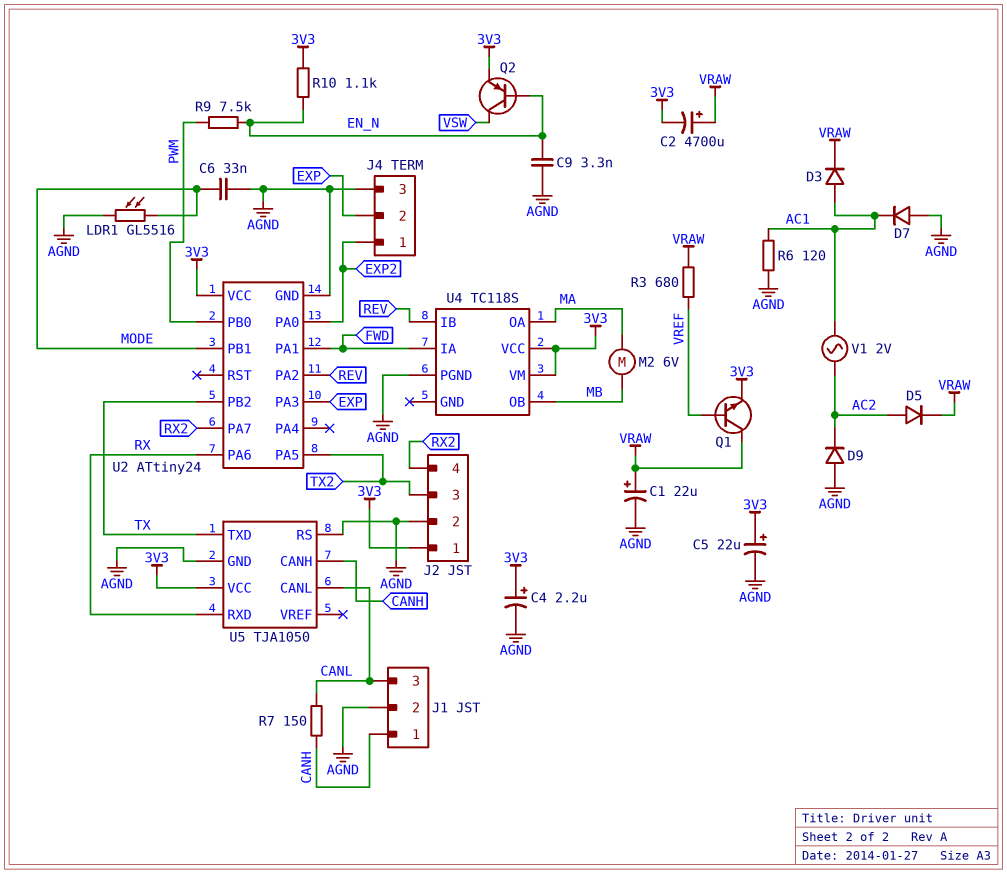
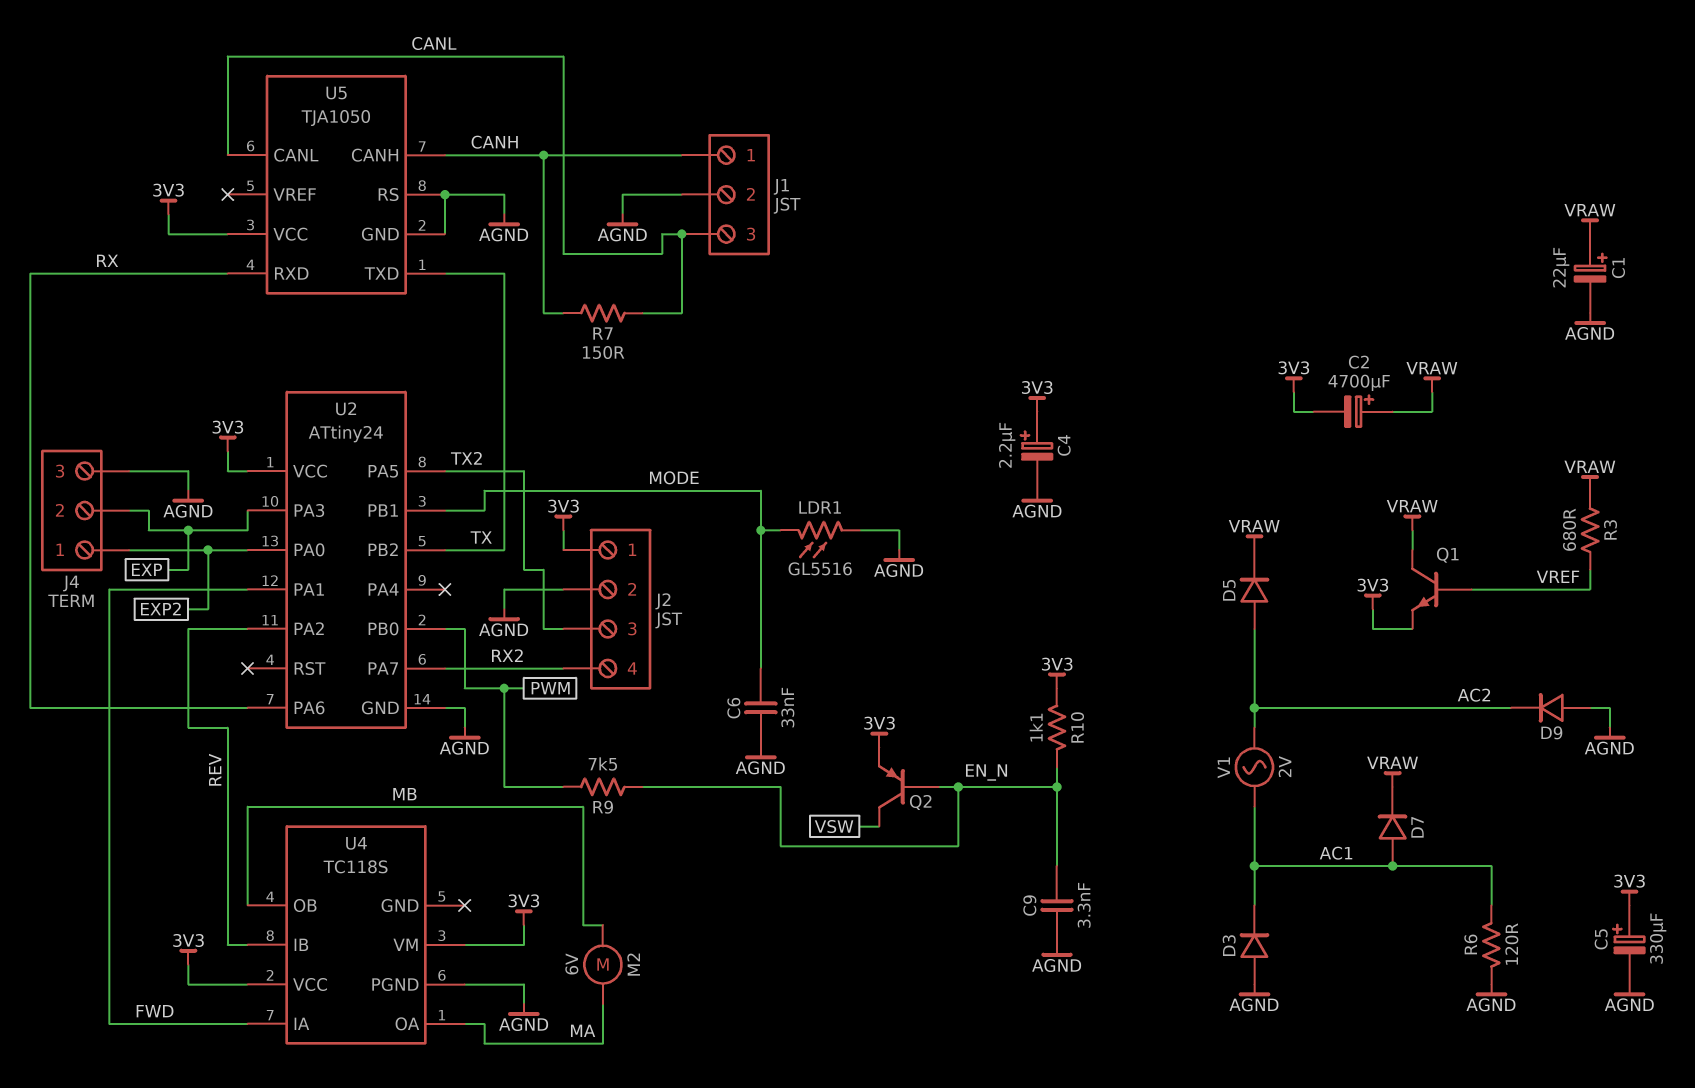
C5: 22uF (plus 3V3, minus AGND) -> 330uF (plus 3V3, minus AGND)
D3: diode (A AC1, K VRAW) -> diode (A AGND, K AC1)
D7: diode (A AGND, K AC1) -> diode (A AC1, K VRAW)

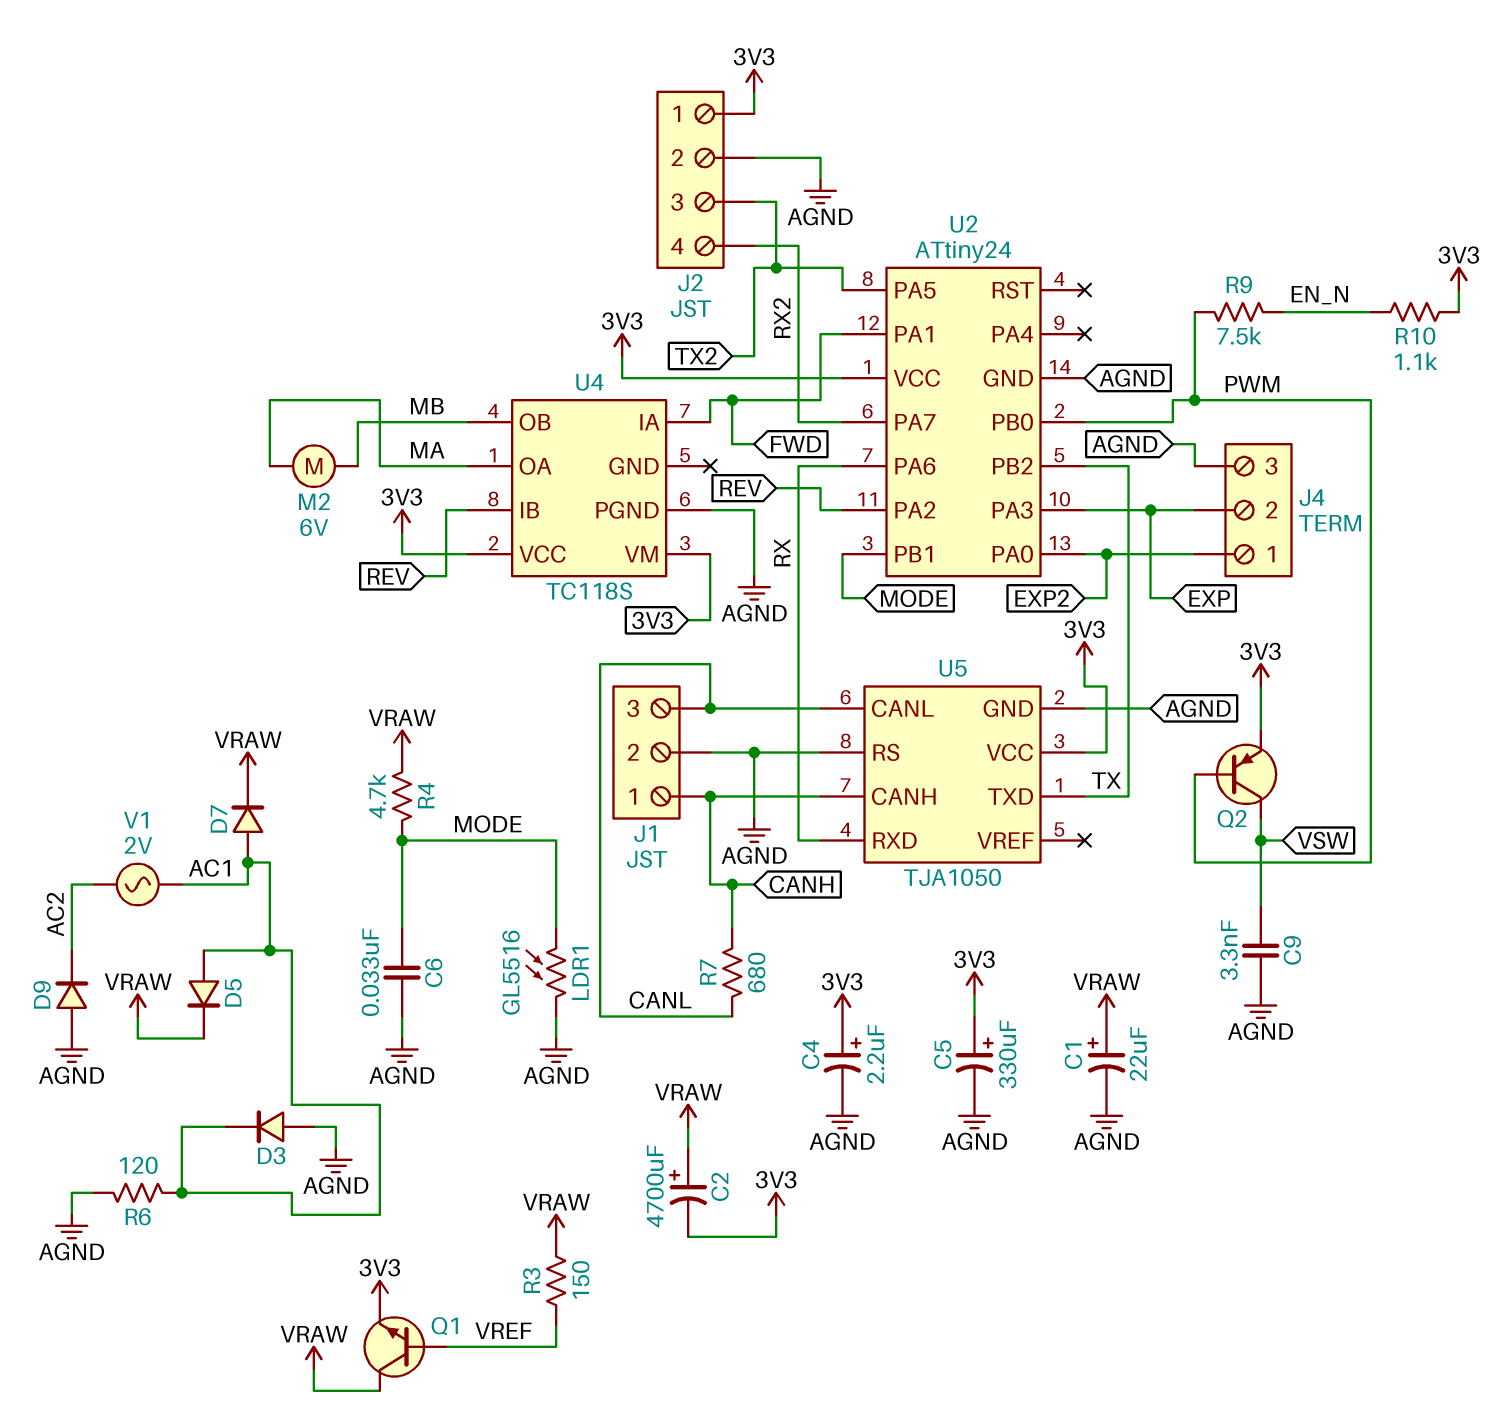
C9: 3.3nF (AGND, EN_N) -> 3.3nF (AGND, VSW)
D5: diode (A AC2, K VRAW) -> diode (A AC1, K VRAW)
Q2: PNP (B EN_N, C VSW, E 3V3) -> PNP (B PWM, C VSW, E 3V3)
R3: 680 (VRAW, VREF) -> 150 (VRAW, VREF)
R4: none -> 4.7k (MODE, VRAW)
R7: 150 (CANH, CANL) -> 680 (CANH, CANL)

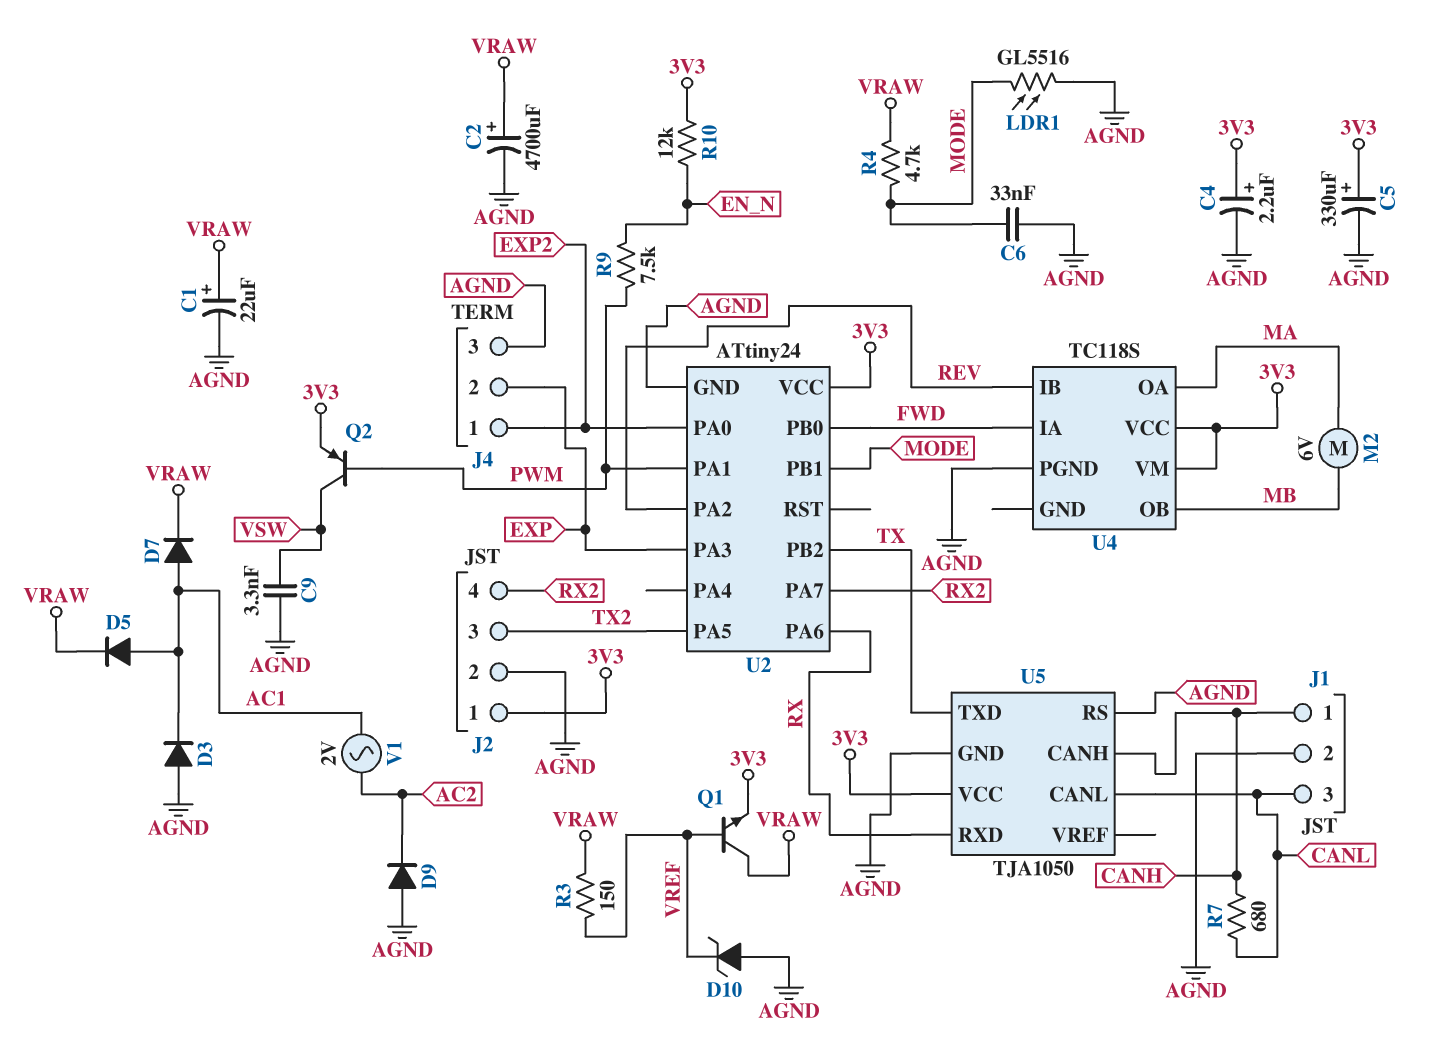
C2: 4700uF (plus VRAW, minus 3V3) -> 4700uF (plus VRAW, minus AGND)
D10: none -> zener (A AGND, K VREF)
R6: 120 (AC1, AGND) -> none
R10: 1.1k (3V3, EN_N) -> 12k (3V3, EN_N)
U2 pin PA1: FWD -> PWM
U2 pin PB0: PWM -> FWD

